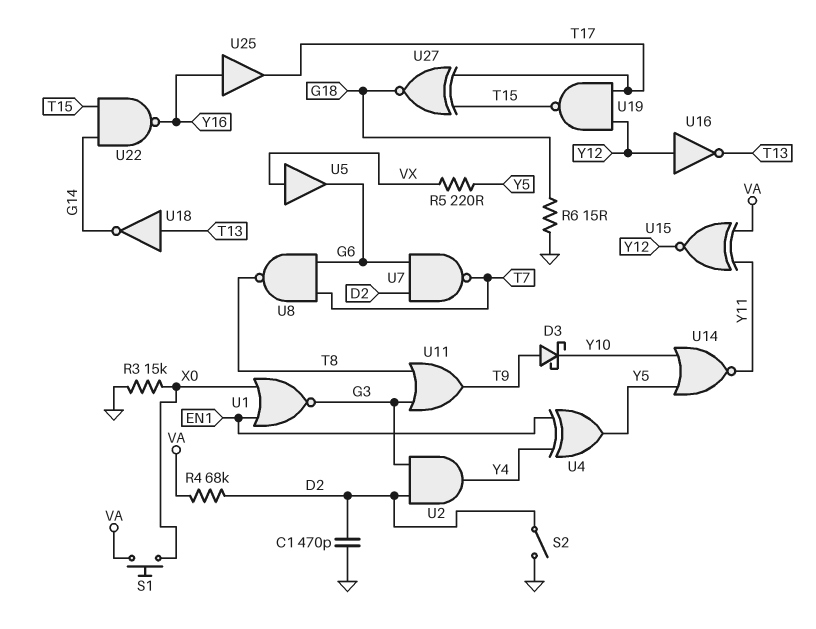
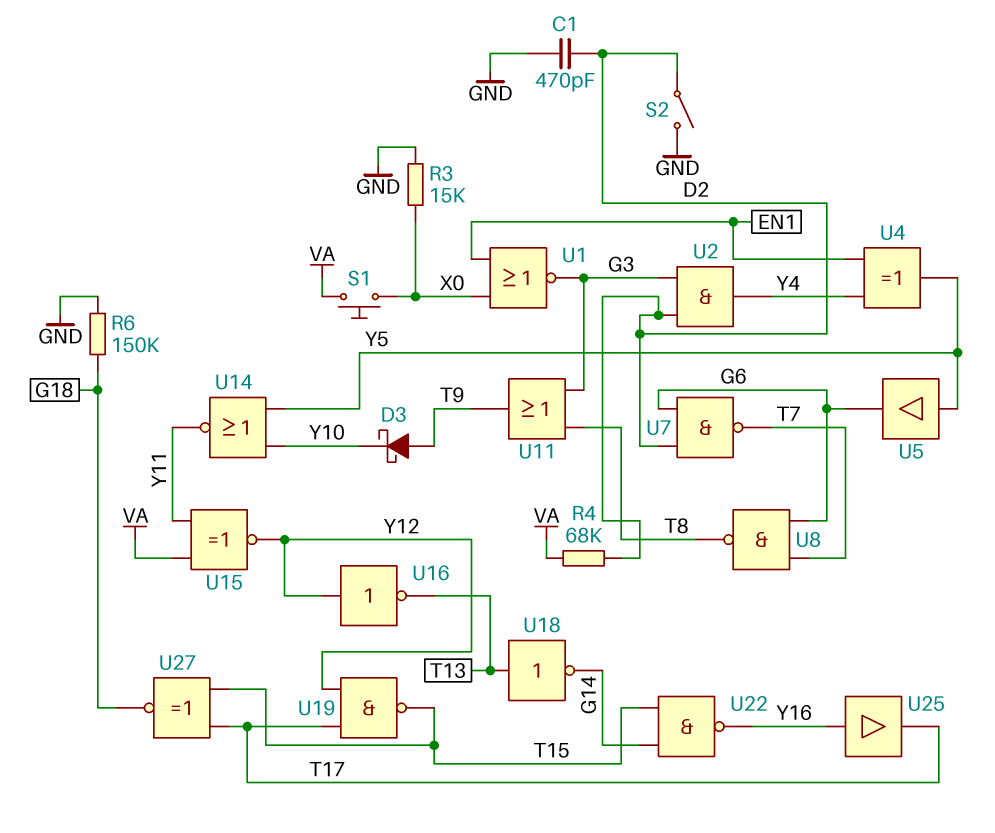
R5: 220 (VX, Y5) -> none
R6: 15 (G18, GND) -> 150k (G18, GND)
U5: buffer (in VX, out G6) -> buffer (in Y5, out G6)

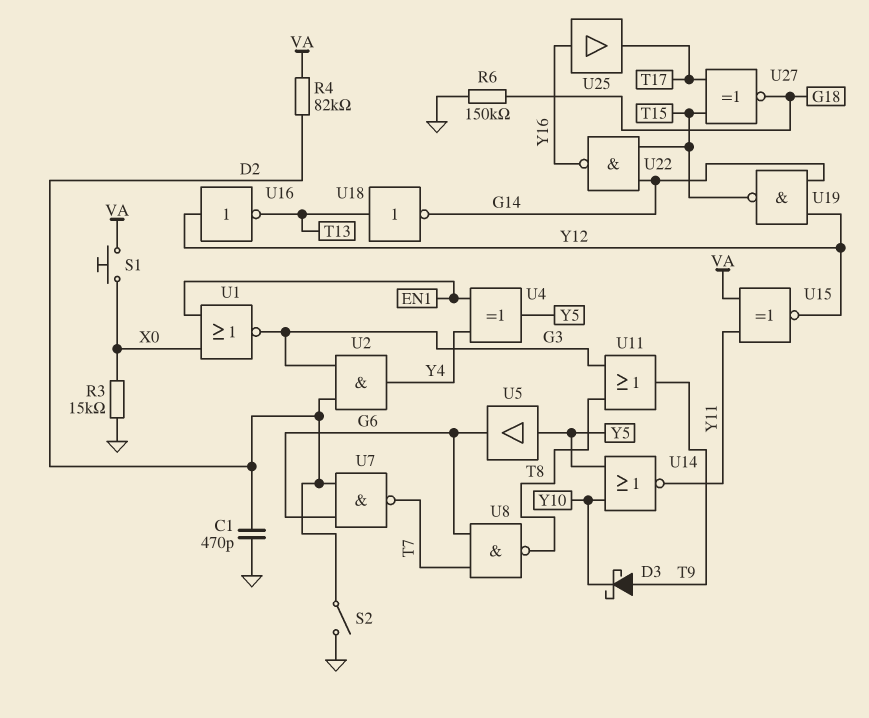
R4: 68k (D2, VA) -> 82k (D2, VA)
U19: NAND (in T17, in Y12, out T15) -> NAND (in G14, in Y12, out T15)

